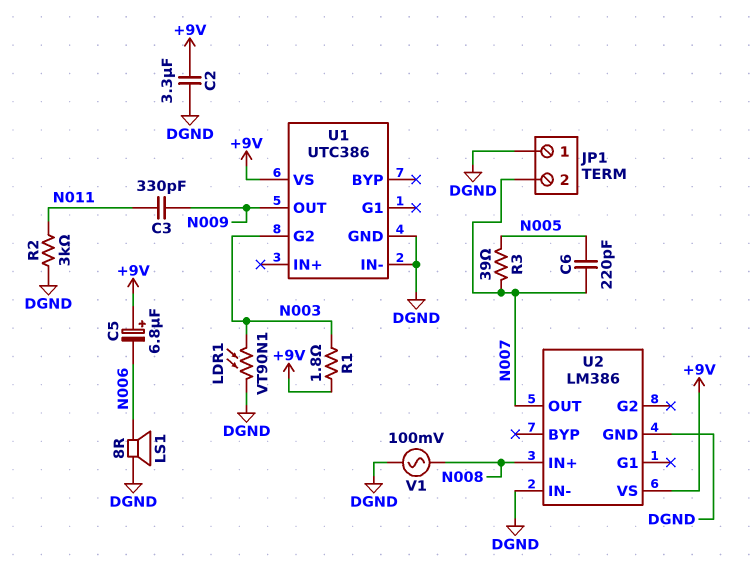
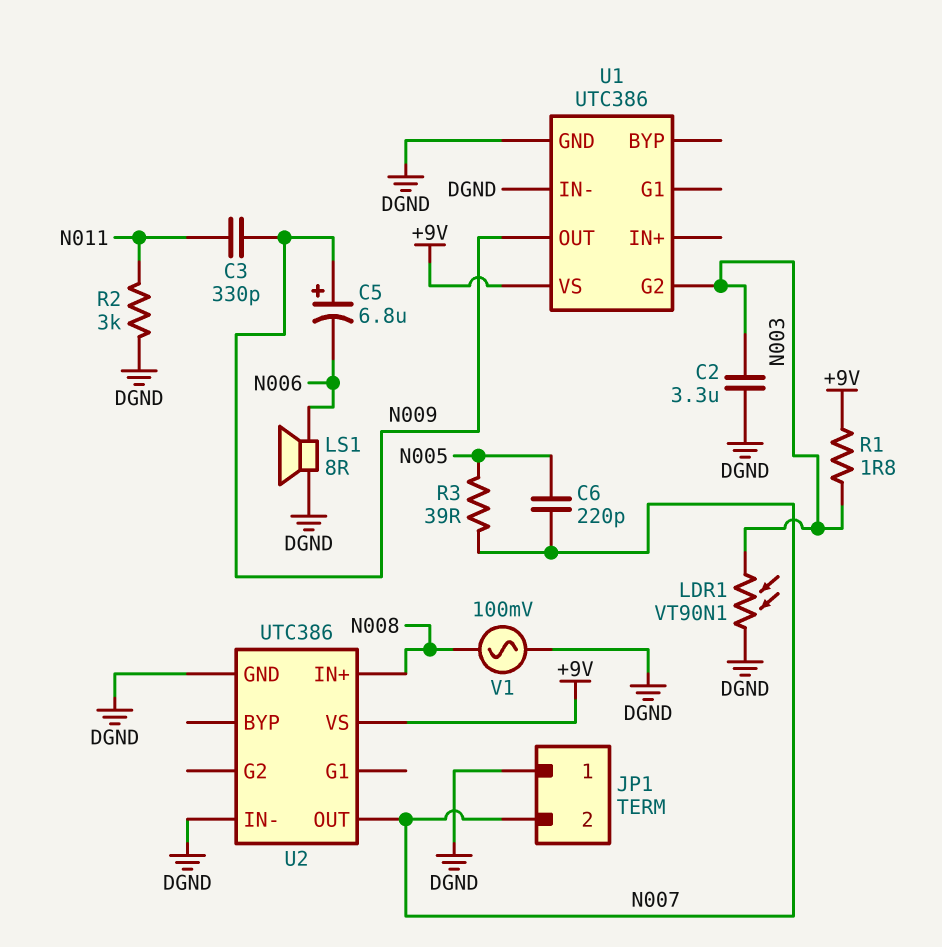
C2: 3.3uF (+9V, DGND) -> 3.3uF (DGND, N003)
C5: 6.8uF (plus +9V, minus N006) -> 6.8uF (plus N009, minus N006)
U2: LM386 -> UTC386

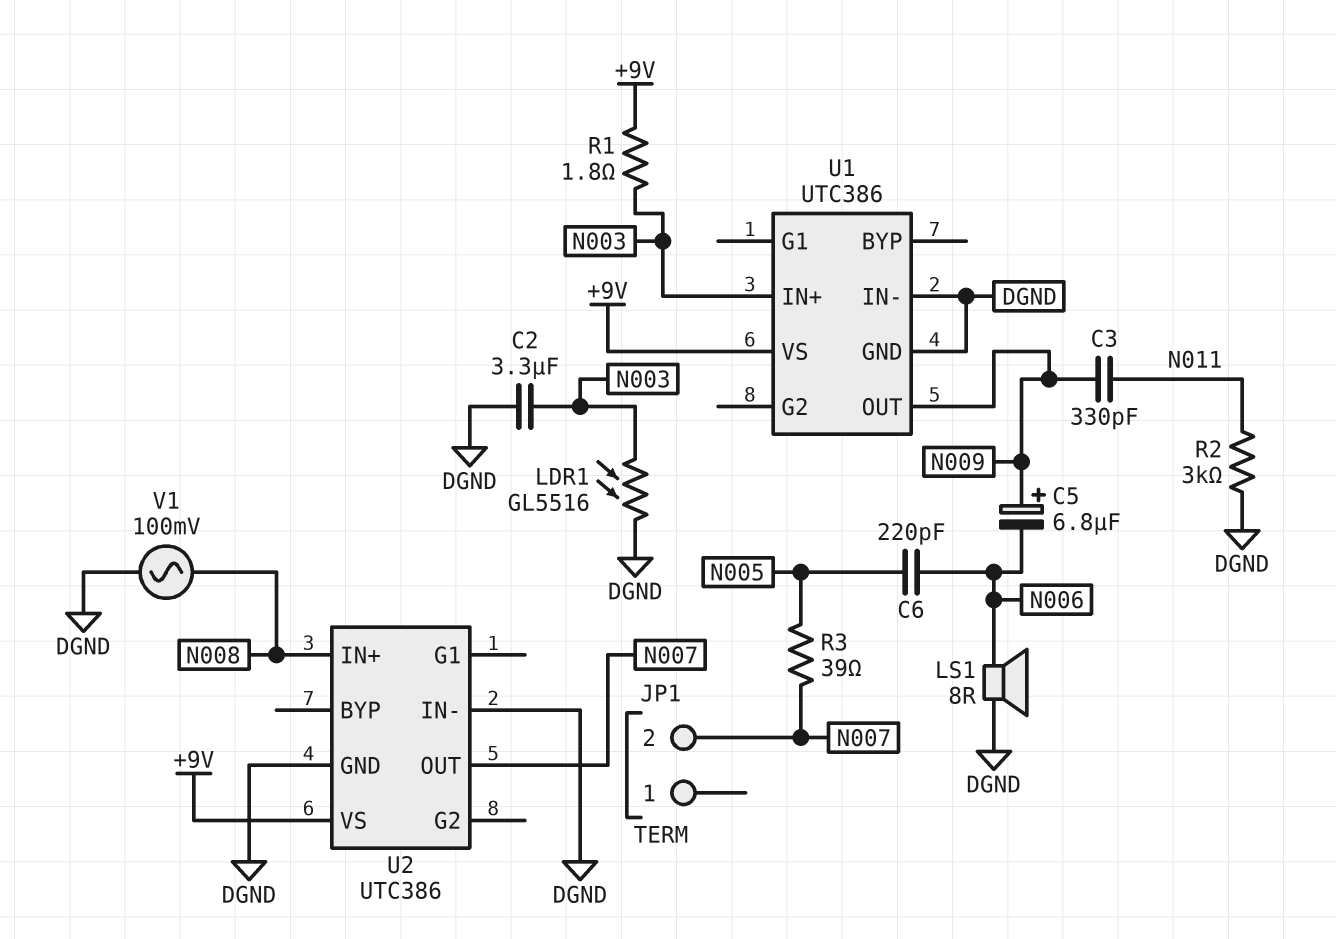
C6: 220pF (N005, N007) -> 220pF (N005, N006)
JP1 pin 1: DGND -> none
LDR1: VT90N1 (DGND, N003) -> GL5516 (DGND, N003)
U1 pin G2: N003 -> none
U1 pin IN+: none -> N003

